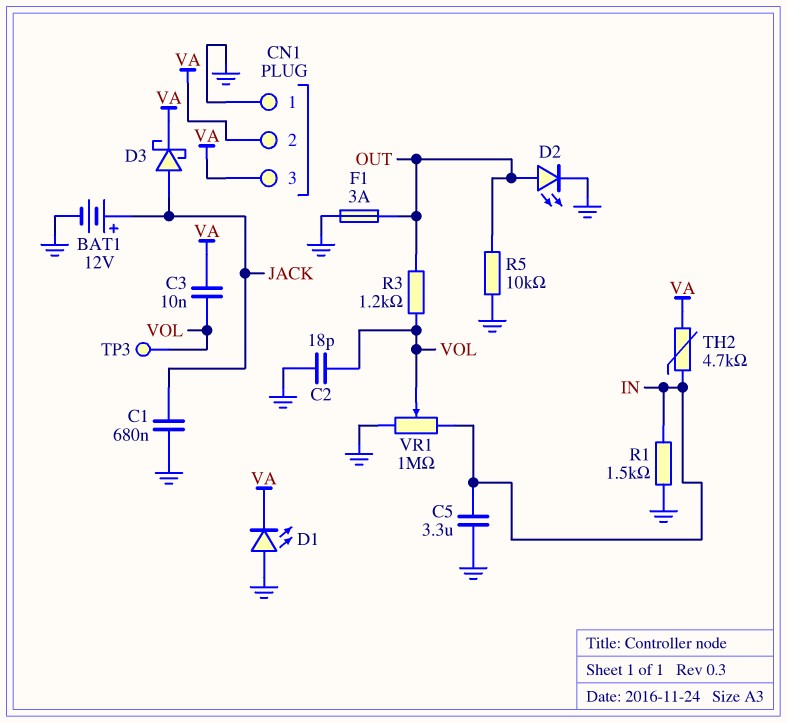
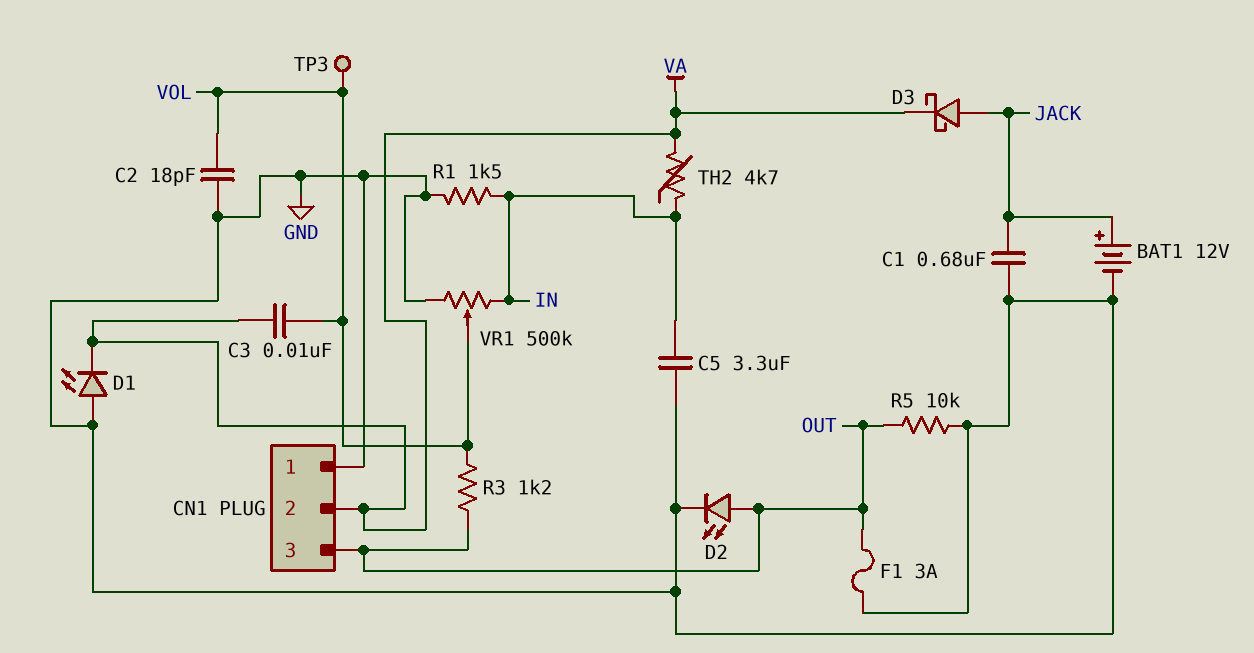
CN1 pin 3: VA -> OUT
VR1: 1M (GND, IN, wiper VOL) -> 500k (GND, IN, wiper VOL)

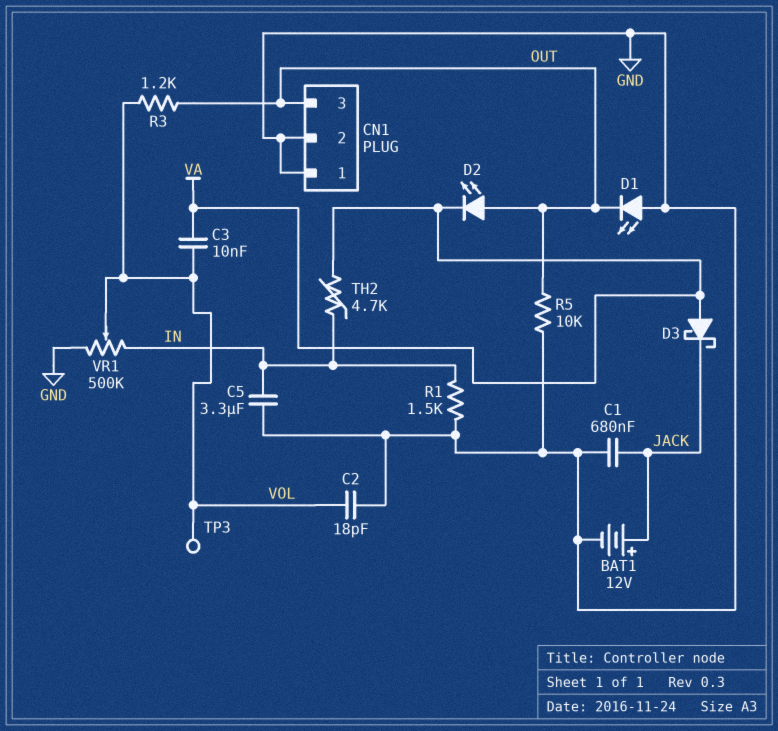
CN1 pin 2: VA -> GND
D1: LED (A GND, K VA) -> LED (A GND, K OUT)
D2: LED (A OUT, K GND) -> LED (A OUT, K VA)
D3: schottky (A JACK, K VA) -> schottky (A VA, K JACK)
F1: 3A (GND, OUT) -> none

